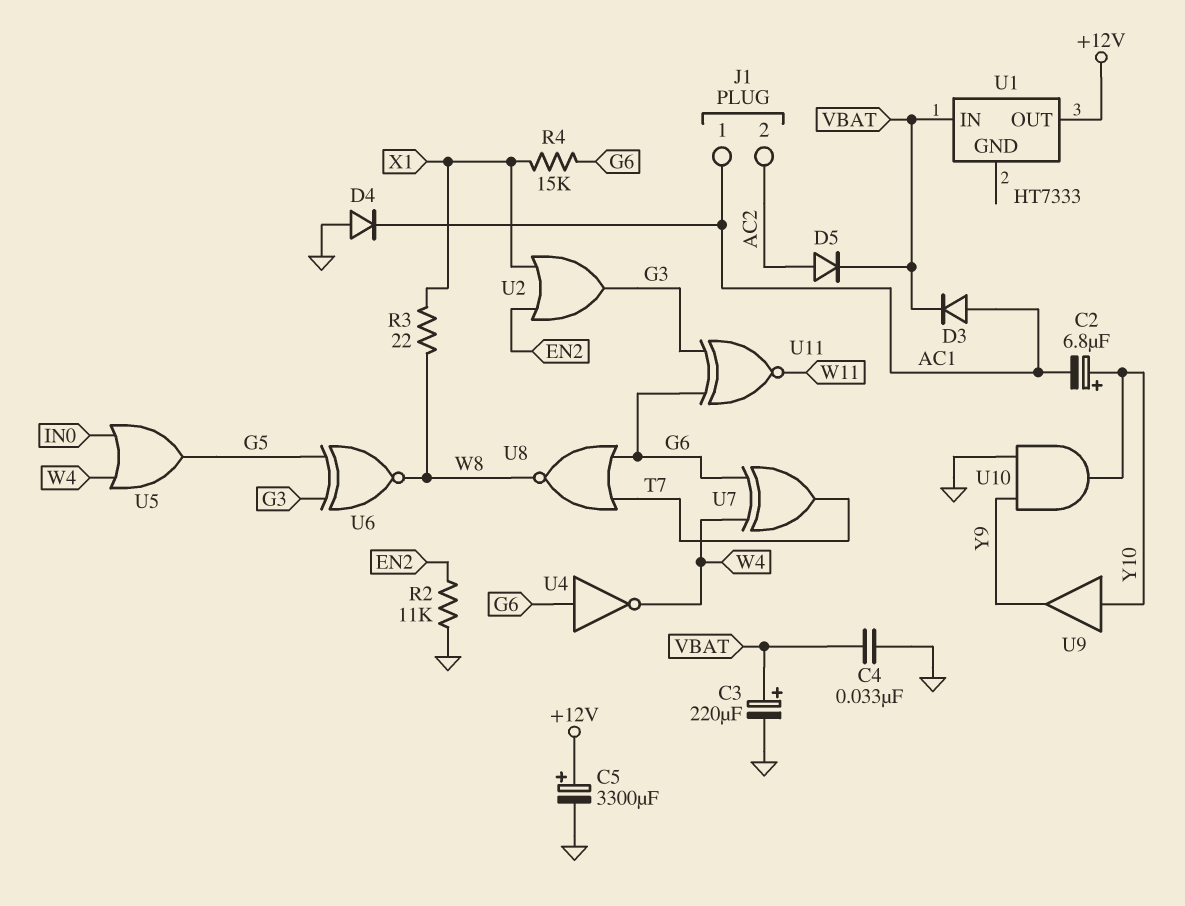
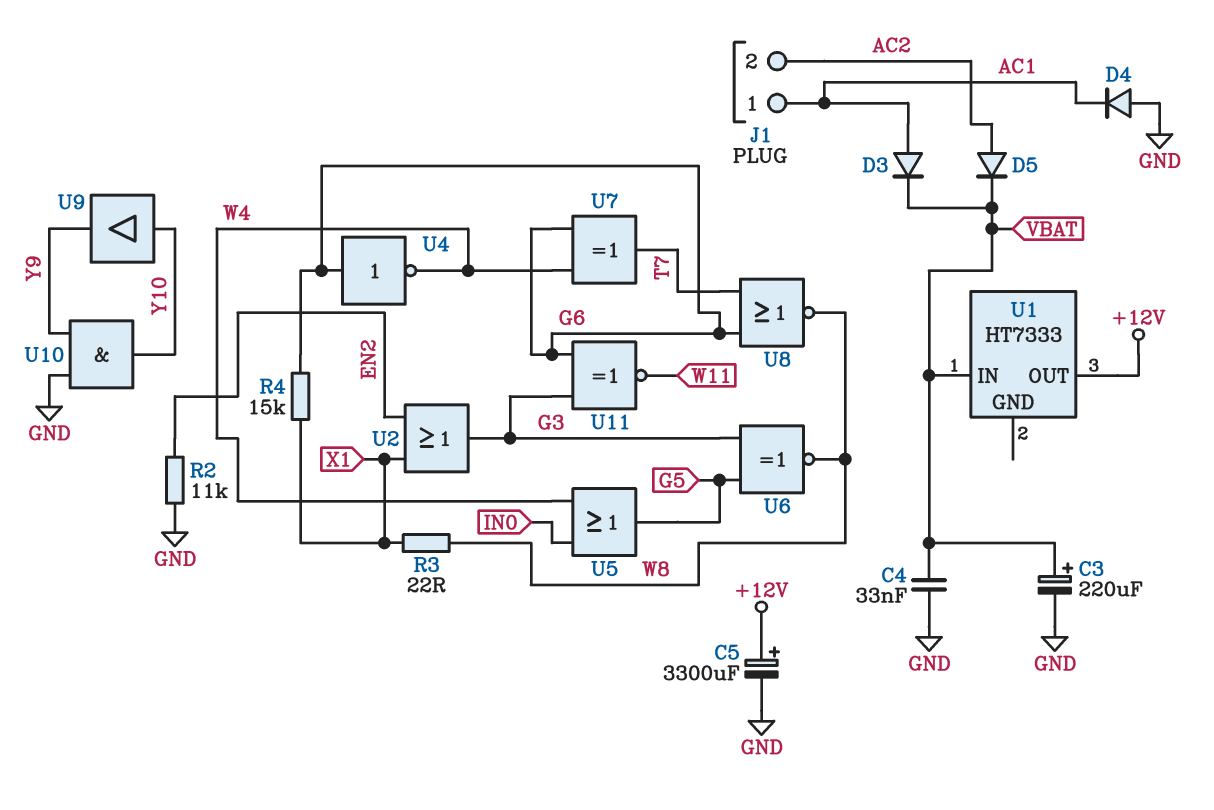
C2: 6.8uF (plus Y10, minus AC1) -> none

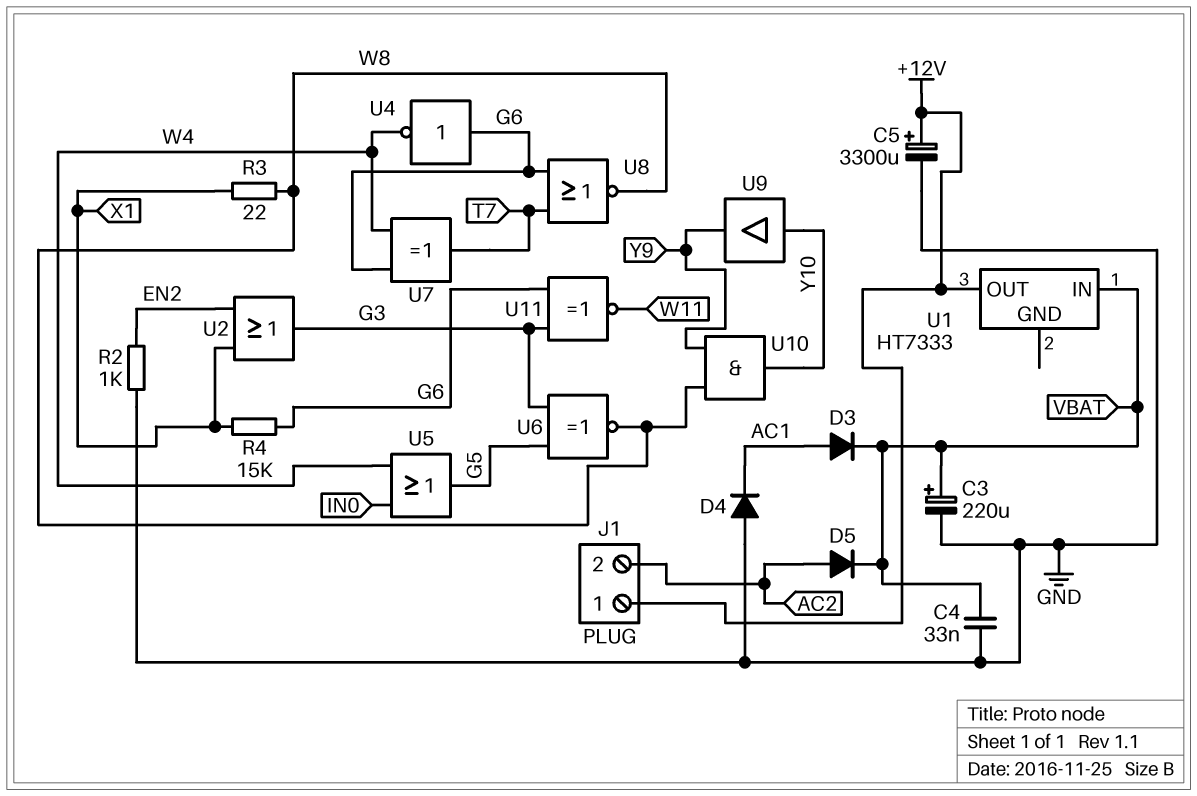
J1 pin 1: AC1 -> +12V
R2: 11k (EN2, GND) -> 1k (EN2, GND)
U10: AND (in GND, in Y9, out Y10) -> AND (in W8, in Y9, out Y10)

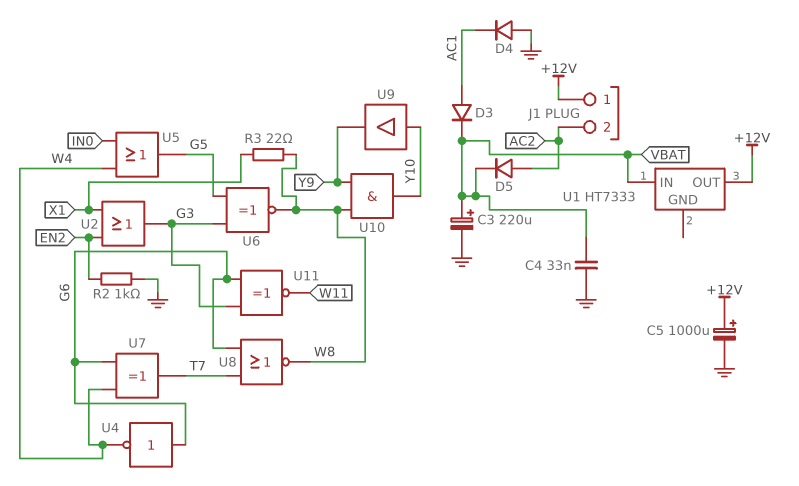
C5: 3300uF (plus +12V, minus GND) -> 1000uF (plus +12V, minus GND)
R4: 15k (G6, X1) -> none

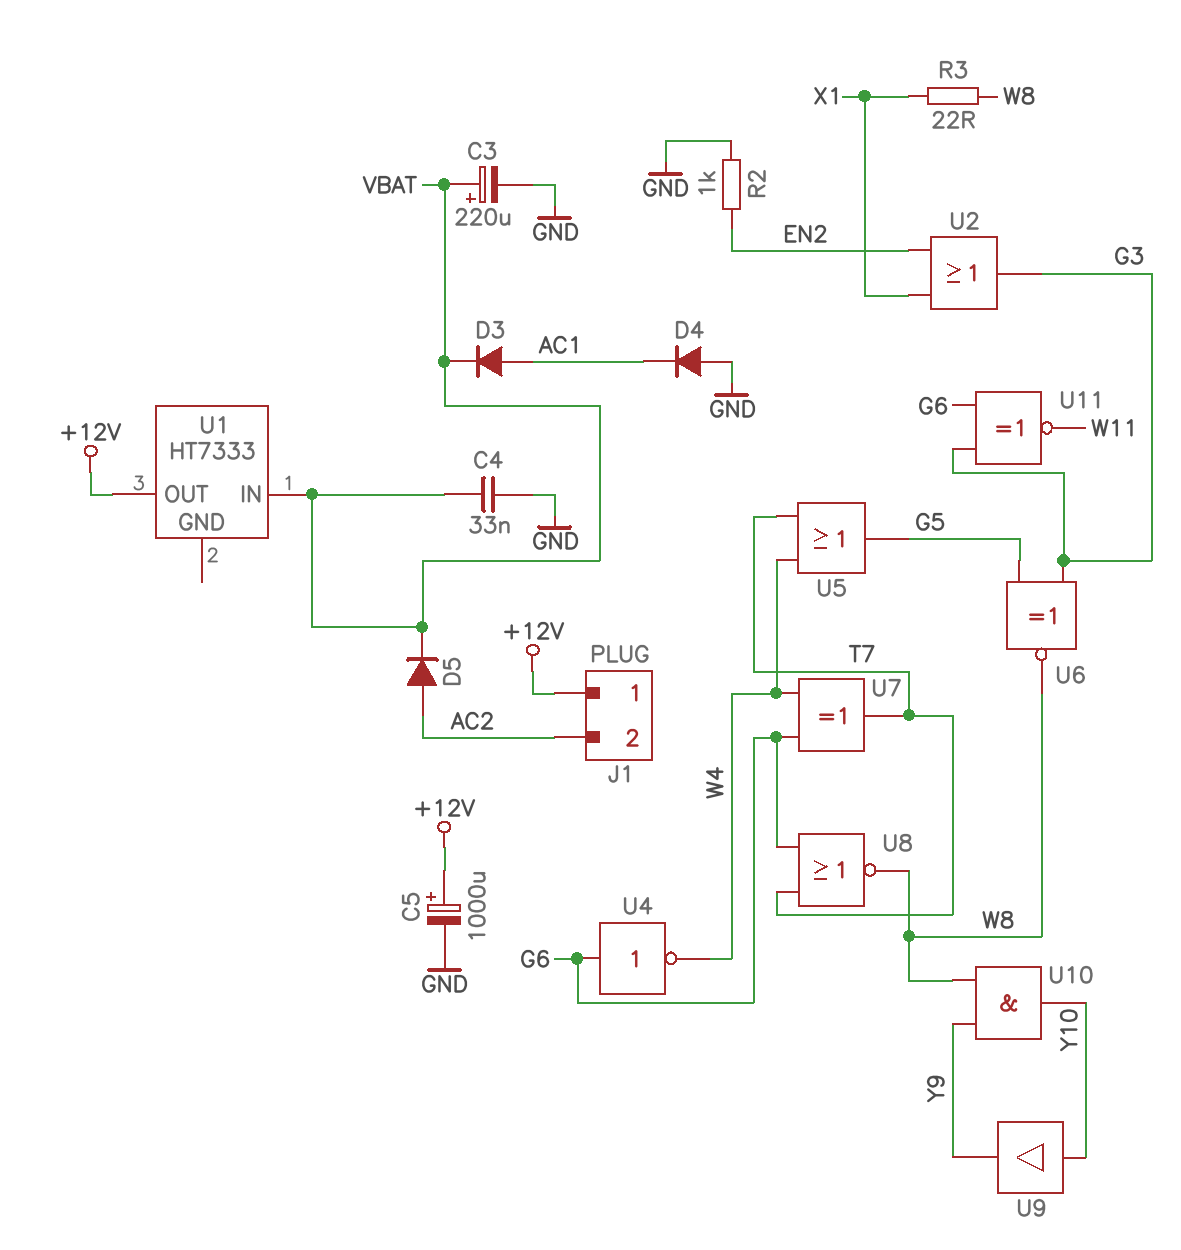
U5: OR (in IN0, in W4, out G5) -> OR (in T7, in W4, out G5)

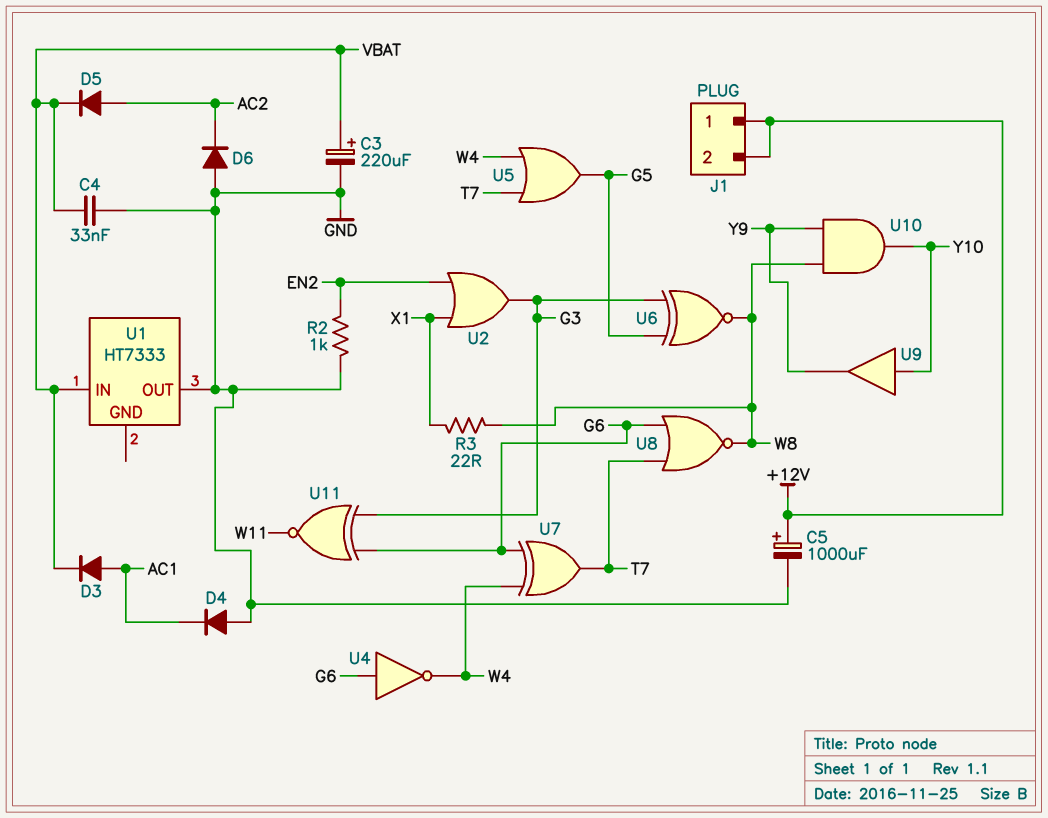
D6: none -> diode (A GND, K AC2)
J1 pin 2: AC2 -> +12V
U1 pin OUT: +12V -> GND

